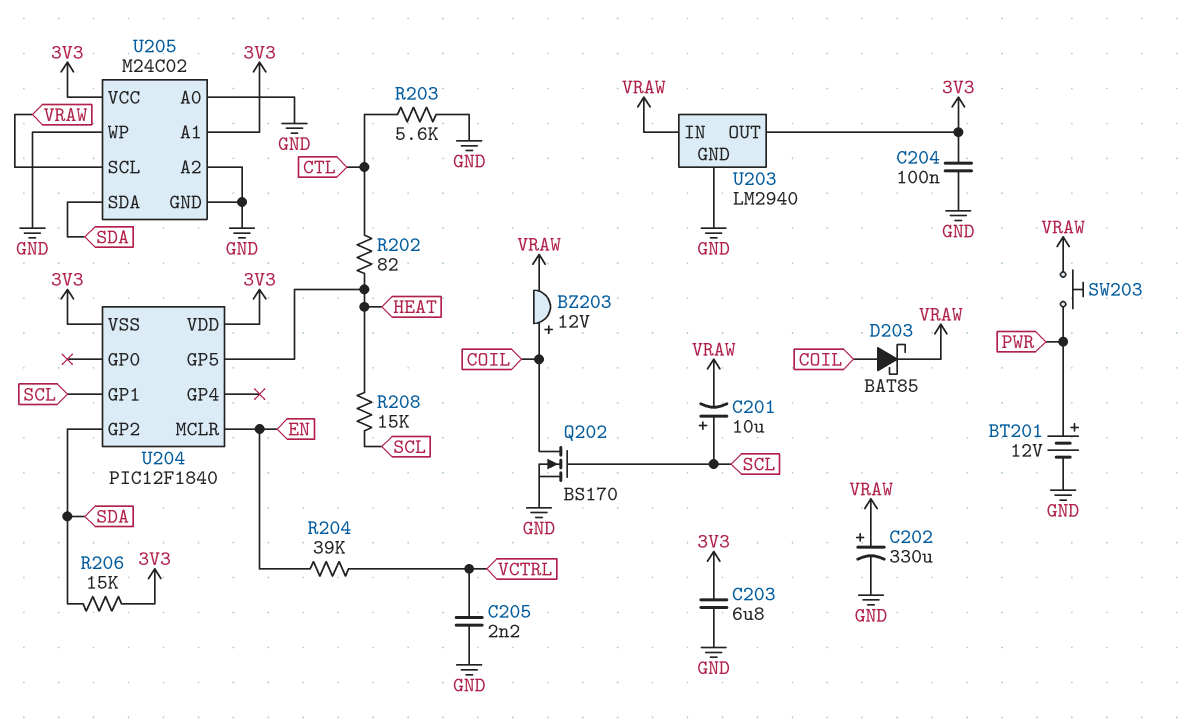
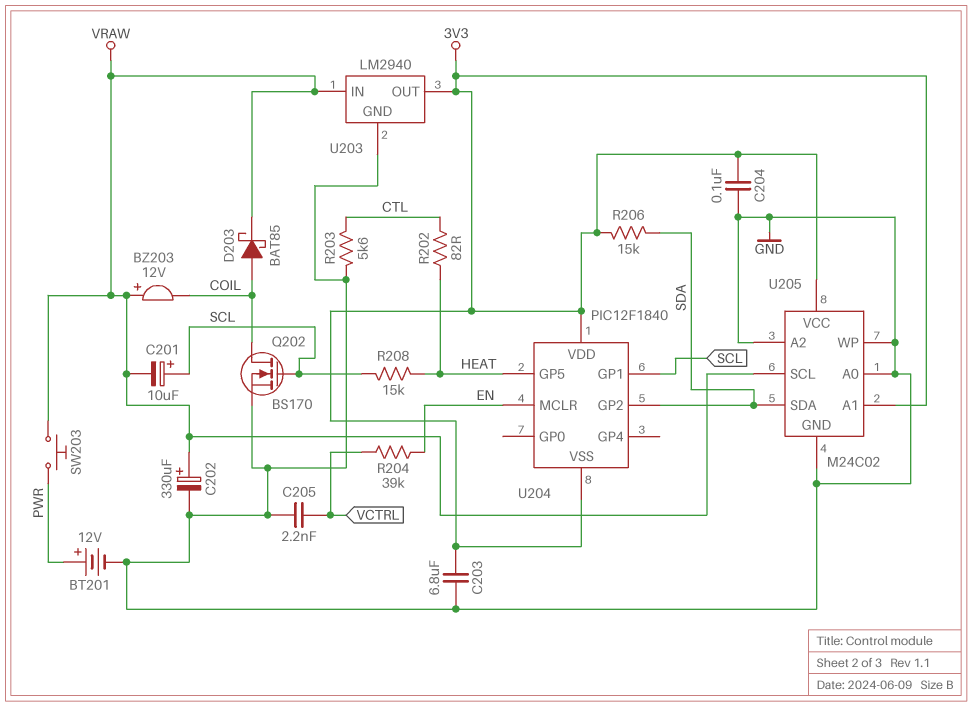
BZ203: buzzer 12V (plus COIL, minus VRAW) -> buzzer 12V (plus VRAW, minus COIL)

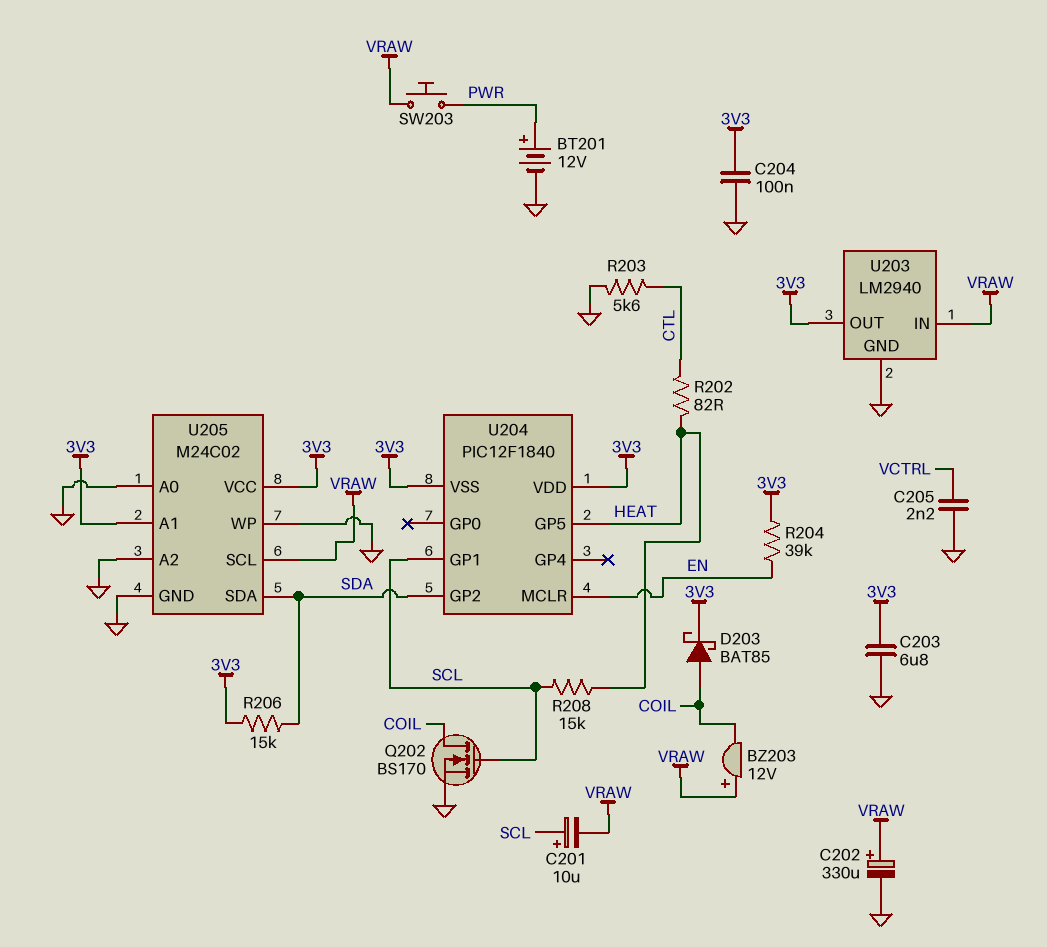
D203: schottky BAT85 (A COIL, K VRAW) -> schottky BAT85 (A COIL, K 3V3)
R204: 39k (EN, VCTRL) -> 39k (3V3, EN)

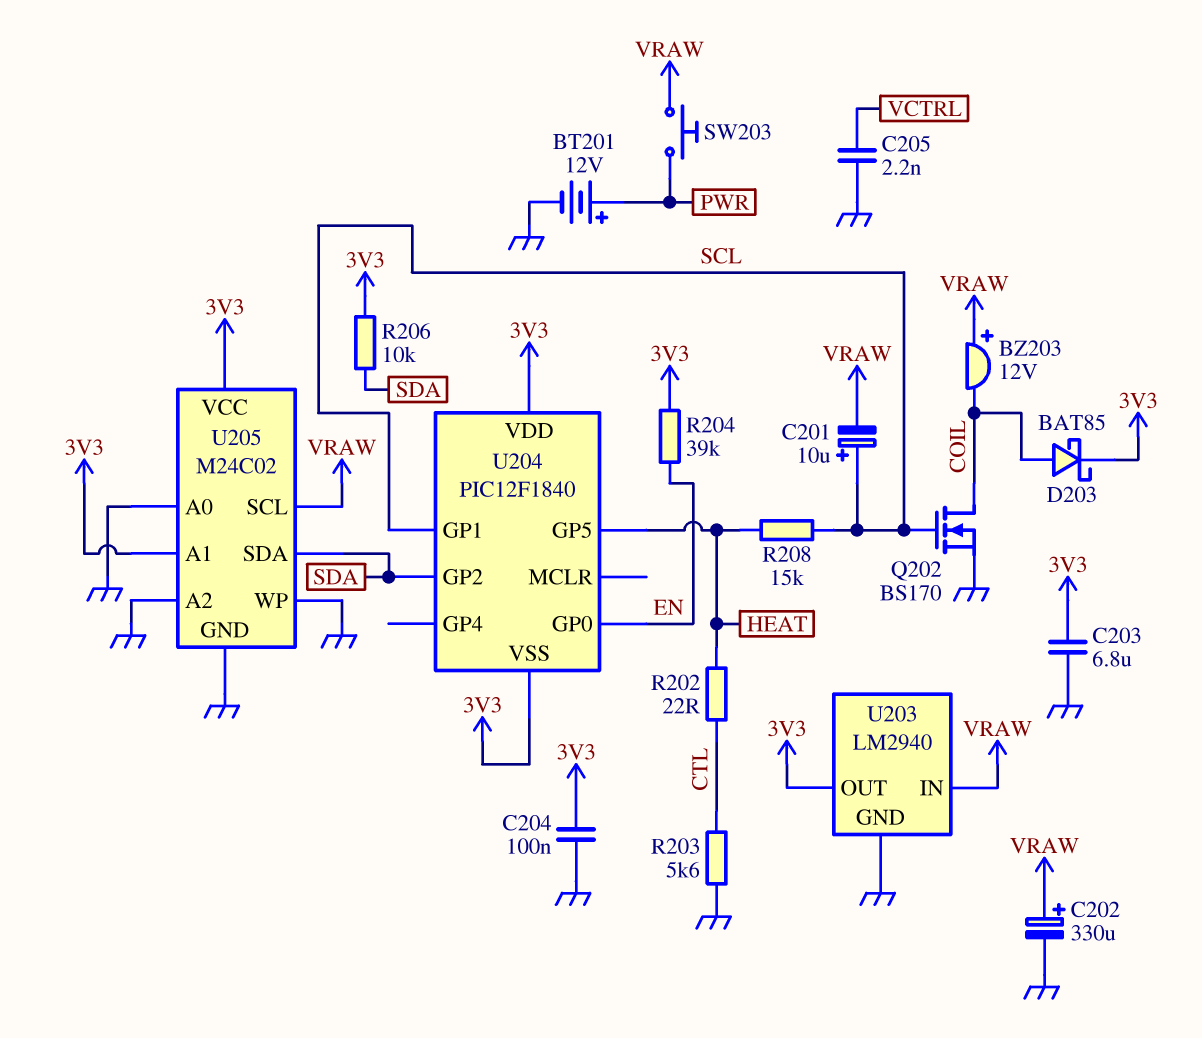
R202: 82 (CTL, HEAT) -> 22 (CTL, HEAT)
R206: 15k (3V3, SDA) -> 10k (3V3, SDA)
U204 pin GP0: none -> EN
U204 pin MCLR: EN -> none

